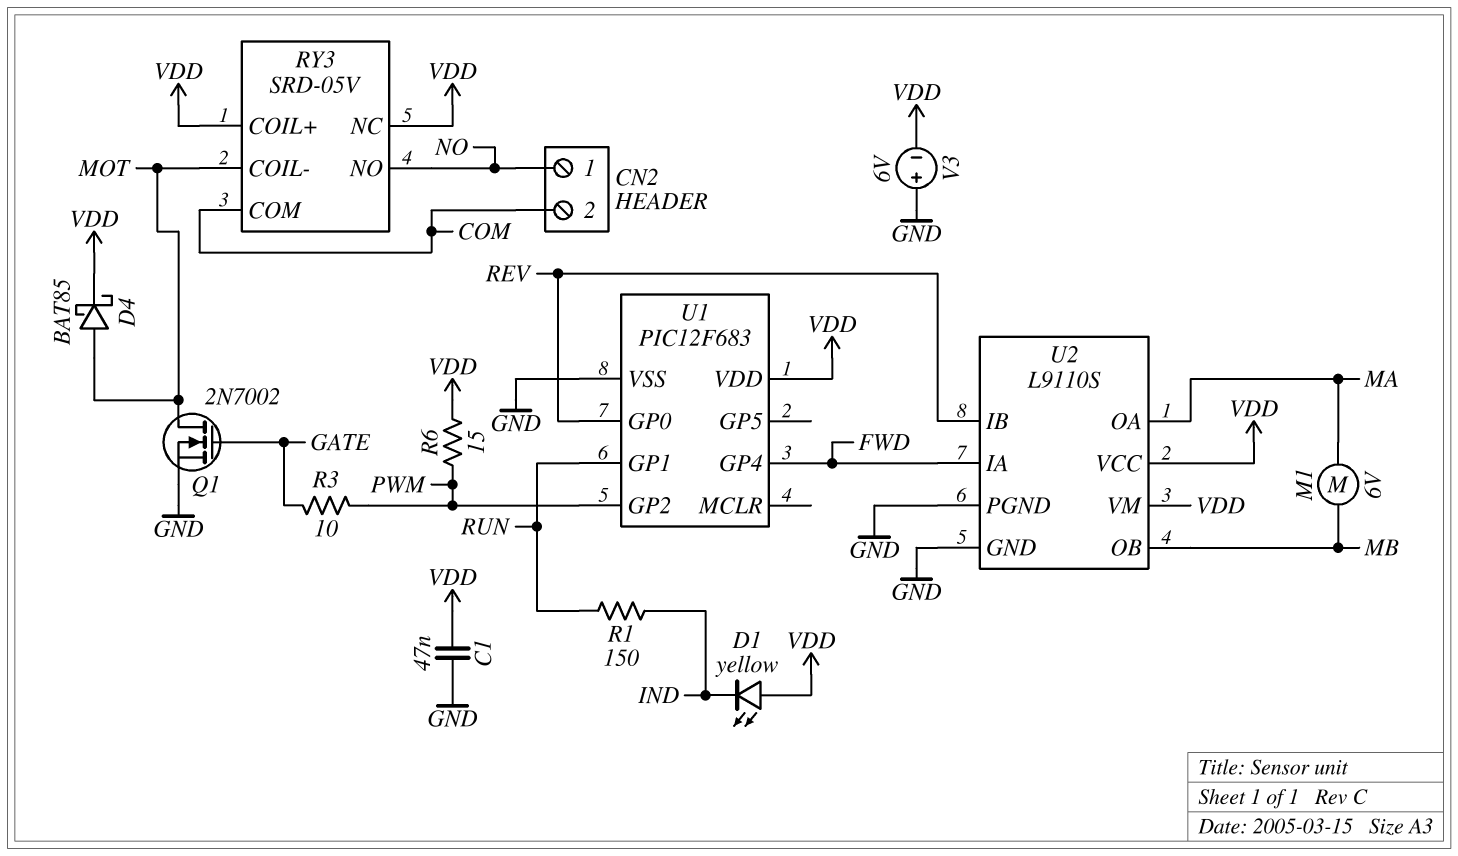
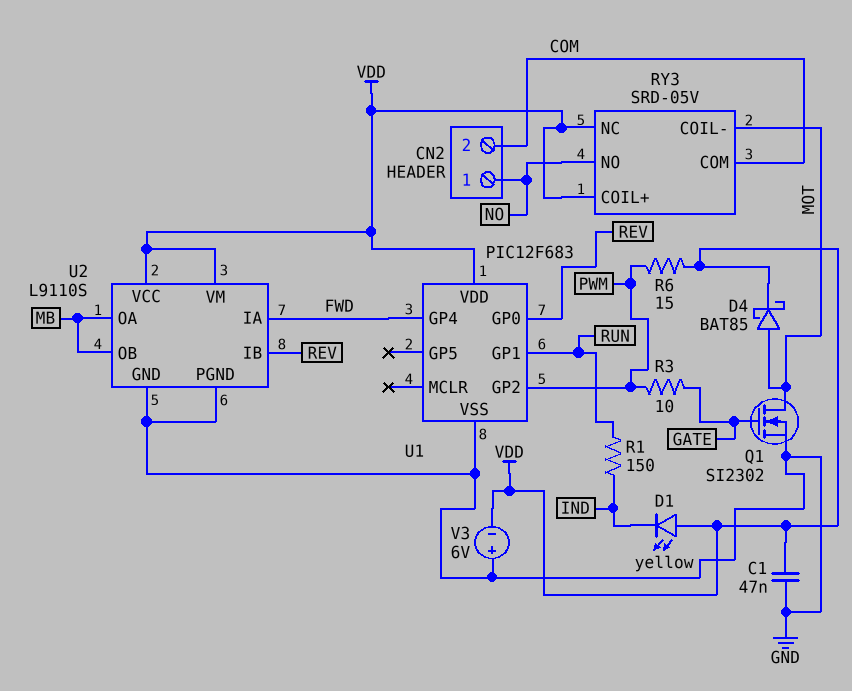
M1: motor 6V (MA, MB) -> none
Q1: NMOS 2N7002 (G GATE, D MOT, S GND) -> NMOS SI2302 (G GATE, D MOT, S GND)
U2 pin OA: MA -> MB

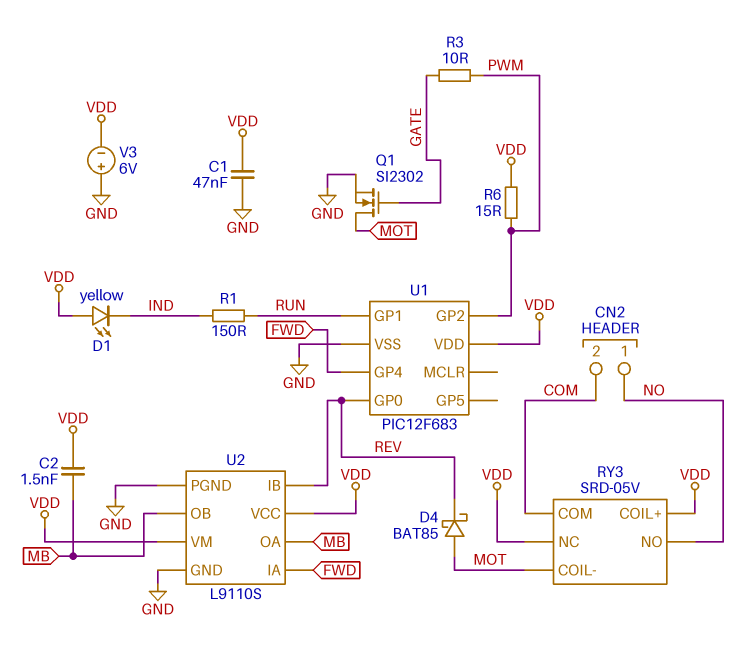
C2: none -> 1.5nF (MB, VDD)
D4: schottky BAT85 (A MOT, K VDD) -> schottky BAT85 (A MOT, K REV)

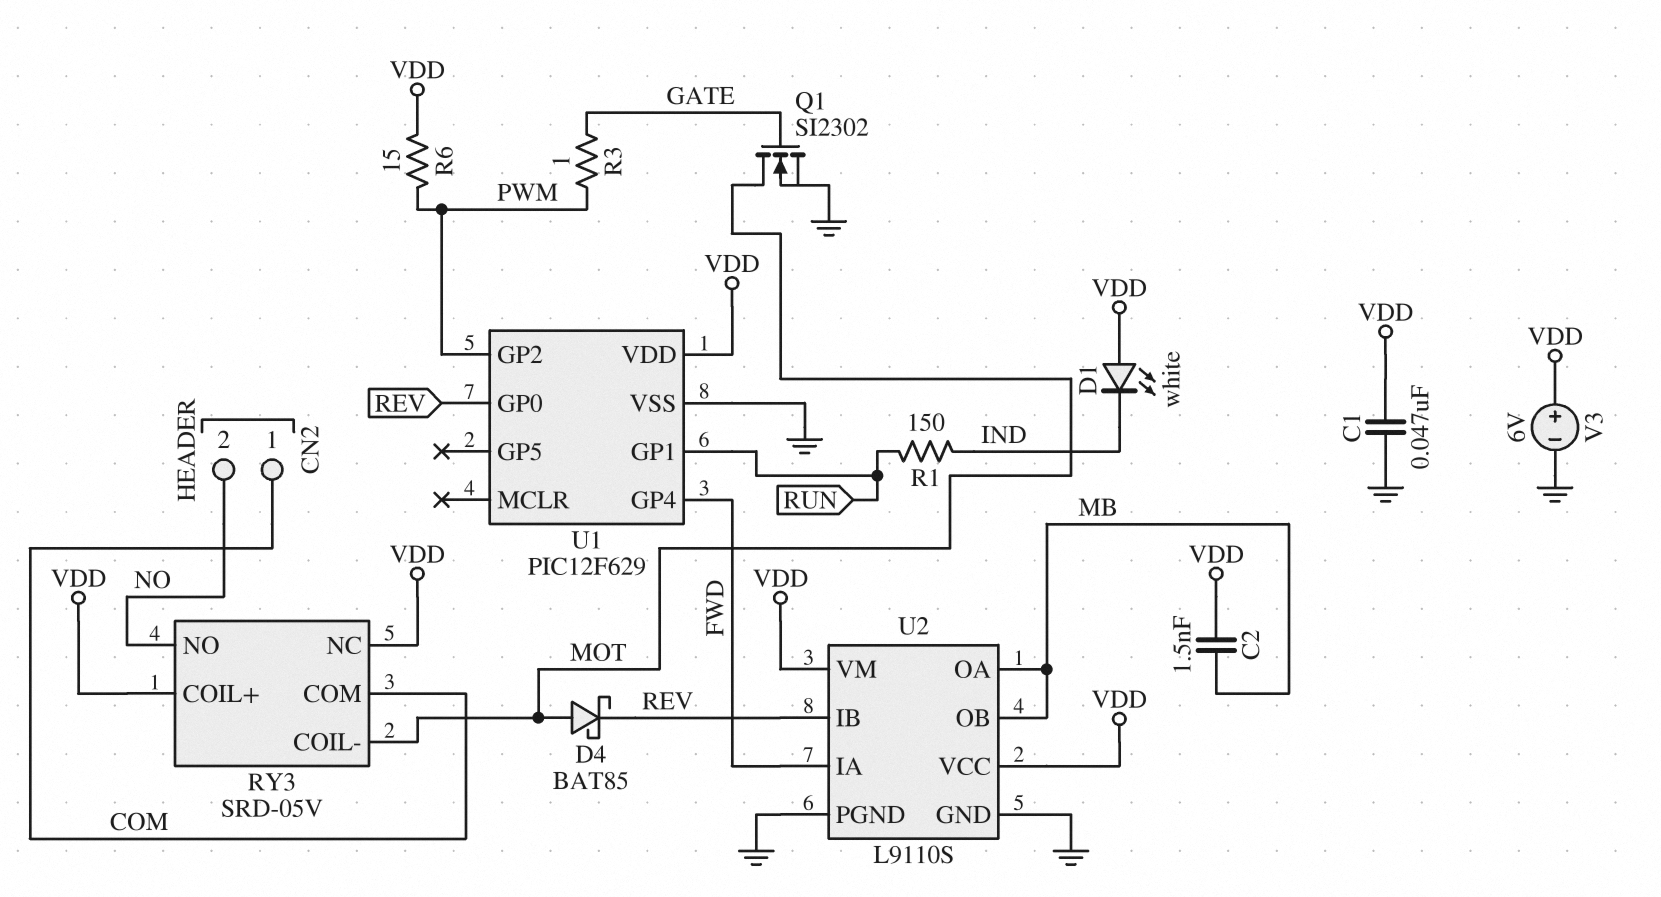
CN2 pin 1: NO -> COM
CN2 pin 2: COM -> NO
D1: LED yellow (A VDD, K IND) -> LED white (A VDD, K IND)
R3: 10 (GATE, PWM) -> 1 (GATE, PWM)
U1: PIC12F683 -> PIC12F629
V3: 6V (plus GND, minus VDD) -> 6V (plus VDD, minus GND)

